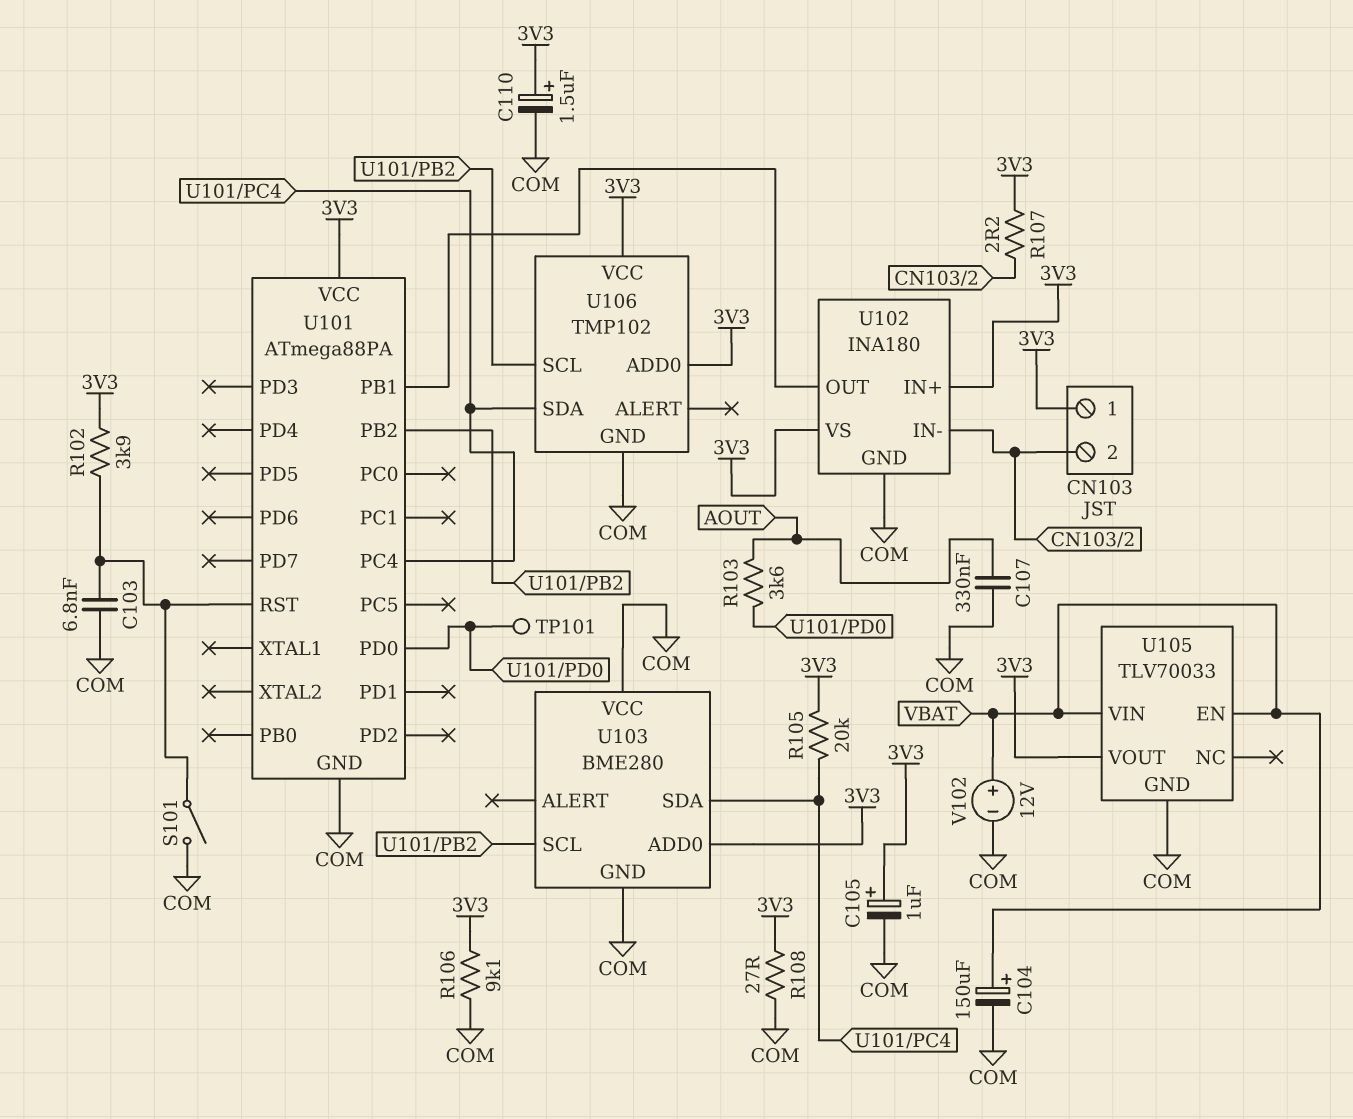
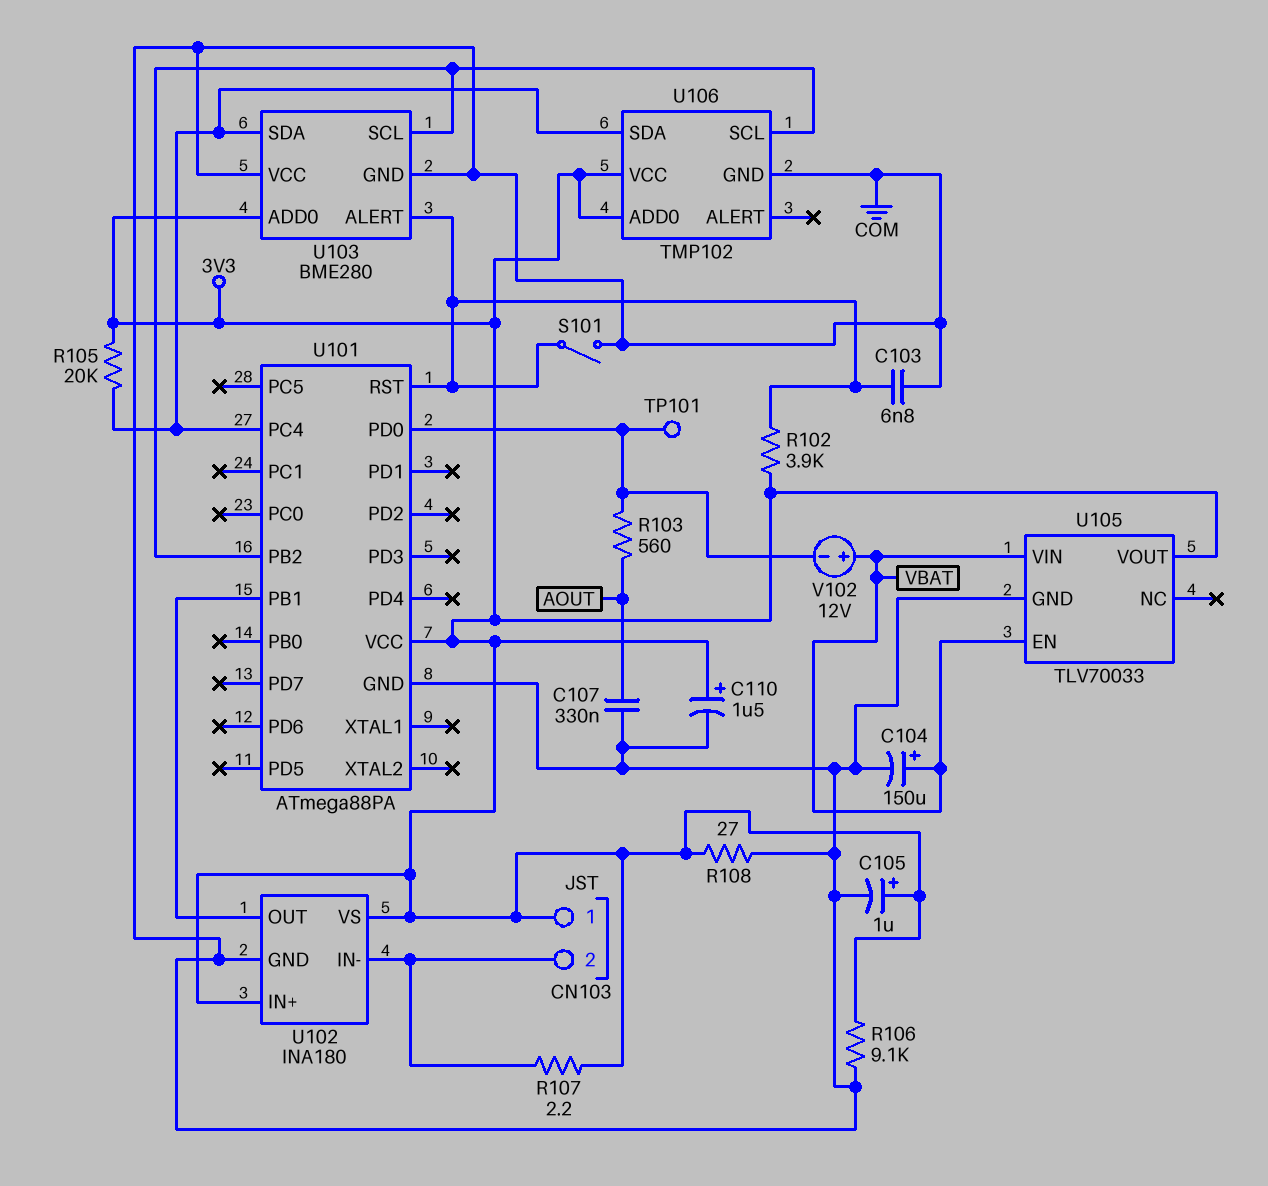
R103: 3.6k (AOUT, U101/PD0) -> 560 (AOUT, U101/PD0)
U103 pin ALERT: none -> U101/RST
V102: 12V (plus VBAT, minus COM) -> 12V (plus VBAT, minus U101/PD0)

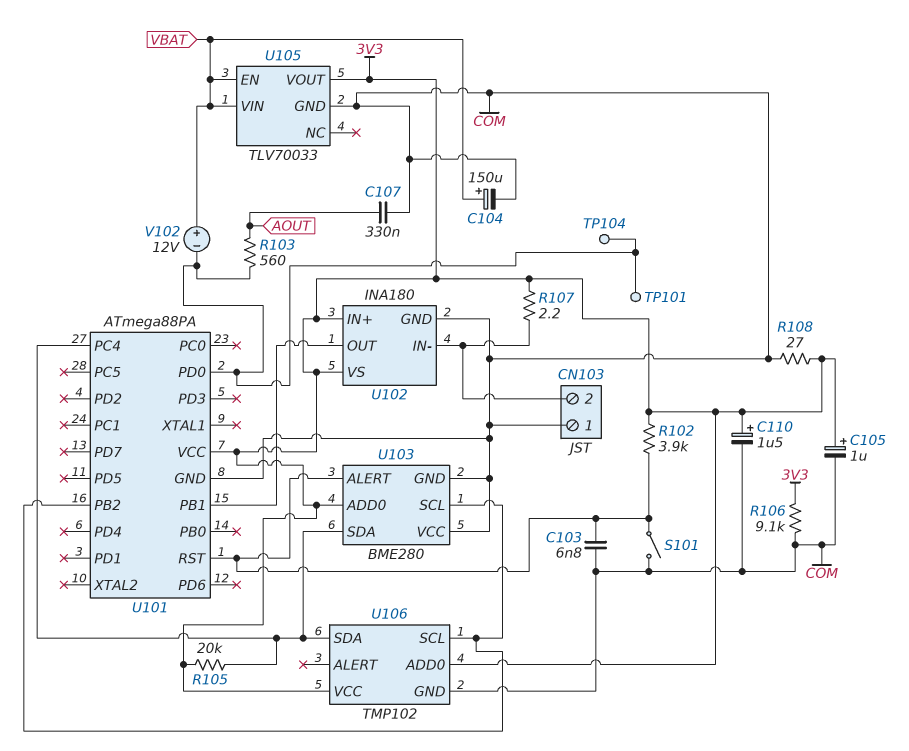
CN103 pin 1: 3V3 -> COM
TP104: none -> test point (U101/PD0)

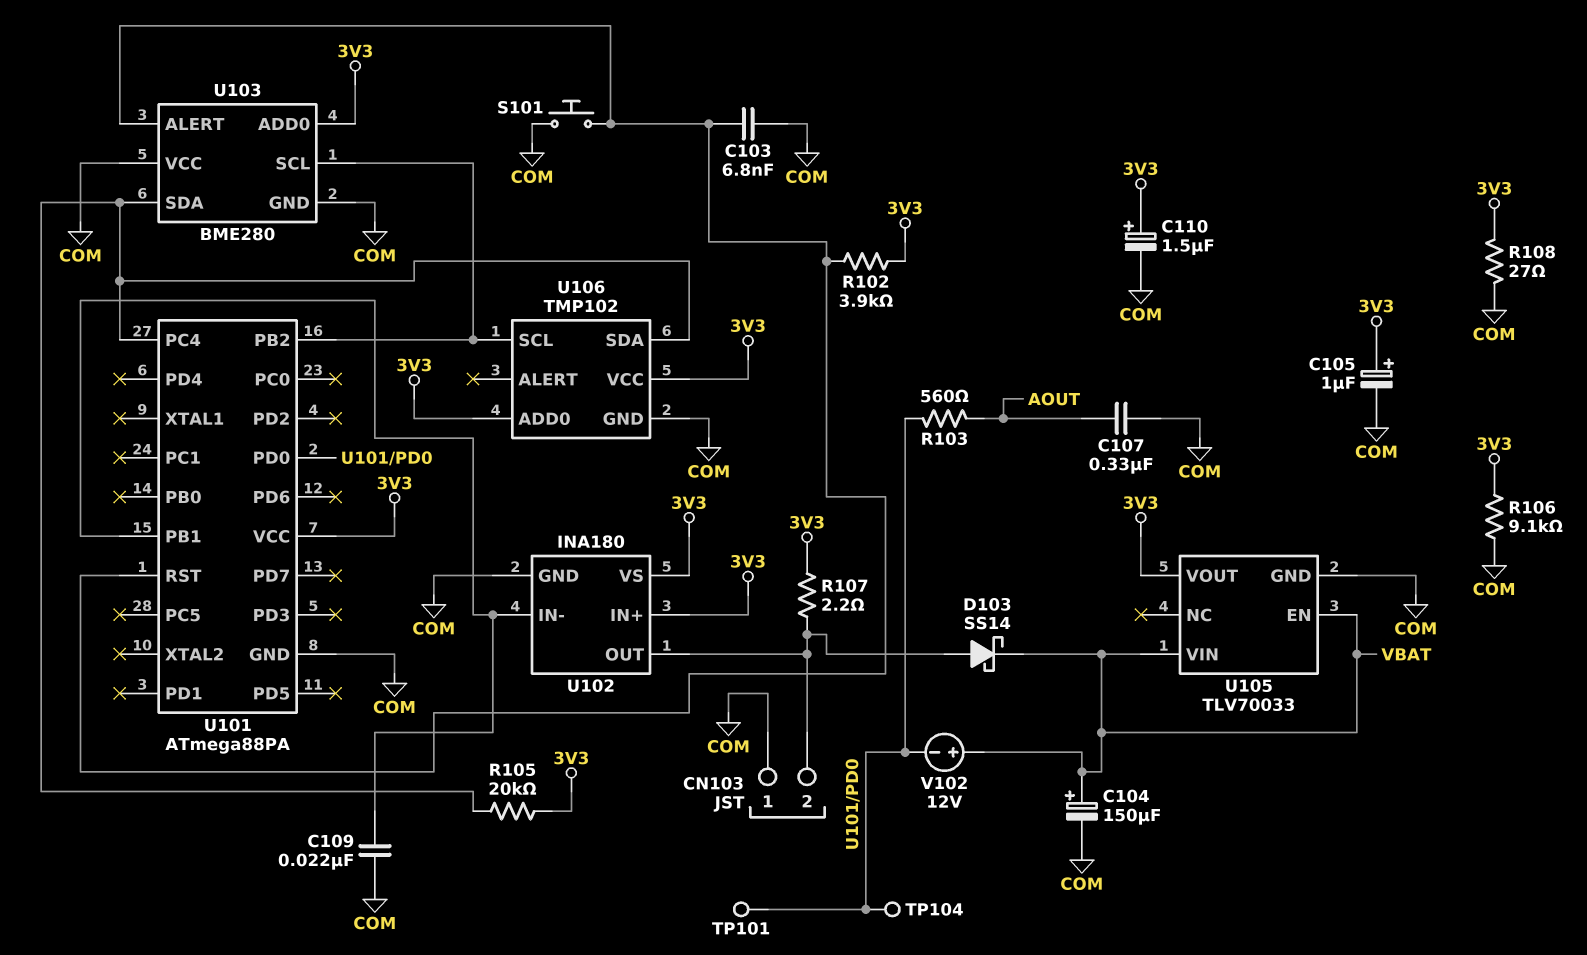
C109: none -> 22nF (COM, U101/PB1)
D103: none -> schottky SS14 (A CN103/2, K VBAT)
S101: switch (COM, U101/RST) -> button (COM, U101/RST)
U102 pin IN-: CN103/2 -> U101/PB1
U102 pin OUT: U101/PB1 -> CN103/2

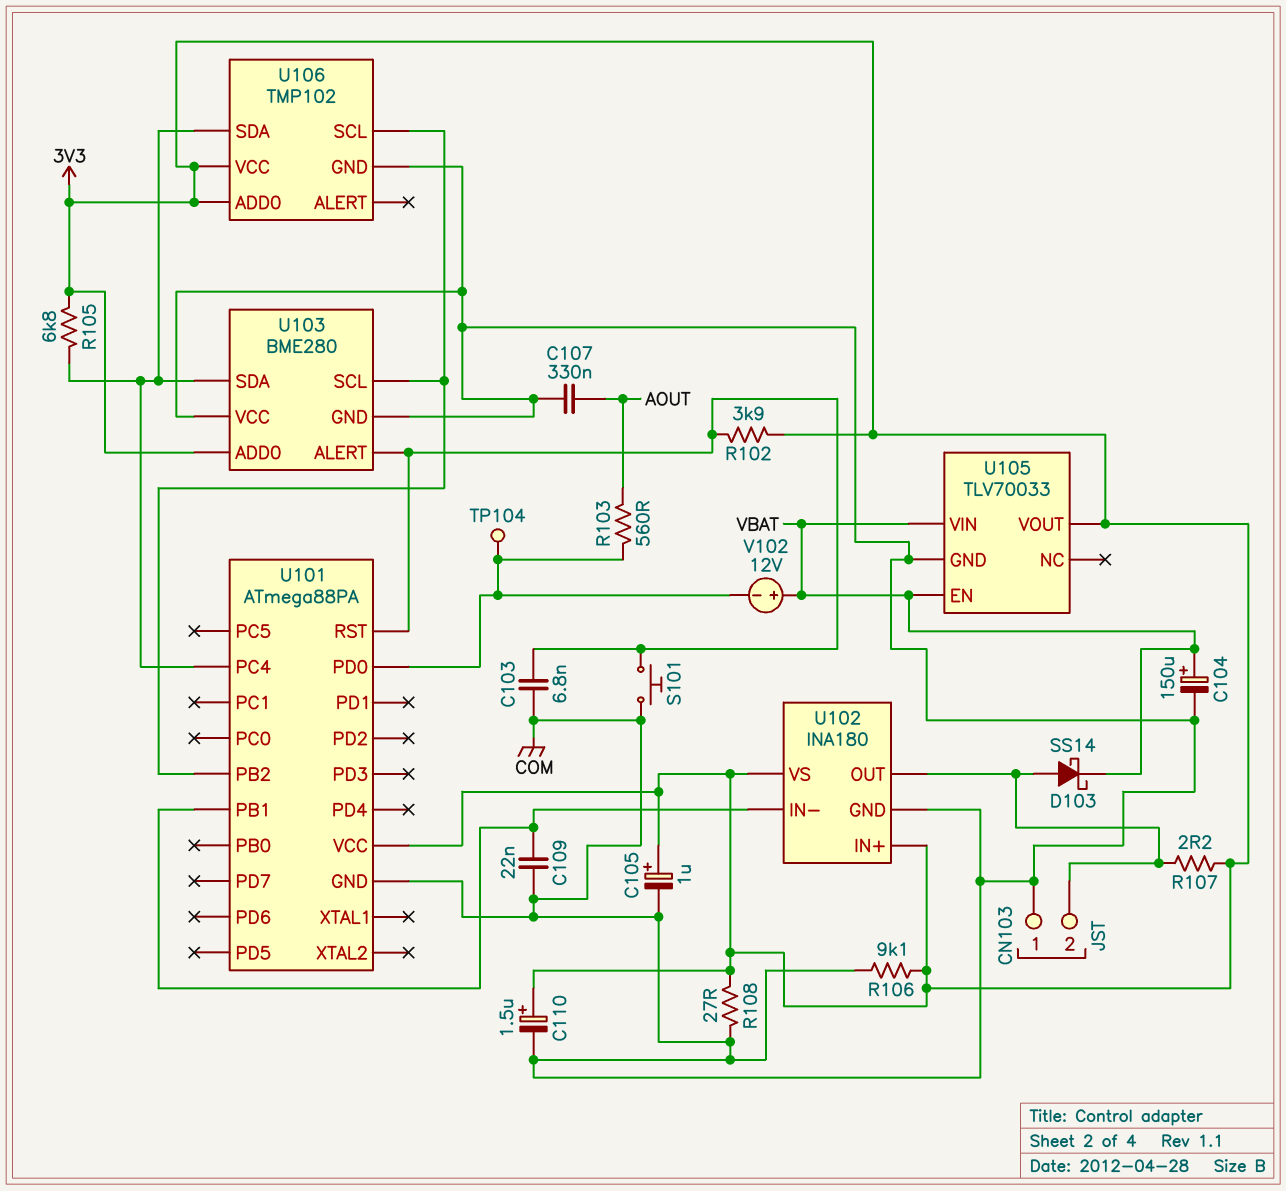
R105: 20k (3V3, U101/PC4) -> 6.8k (3V3, U101/PC4)
TP101: test point (U101/PD0) -> none

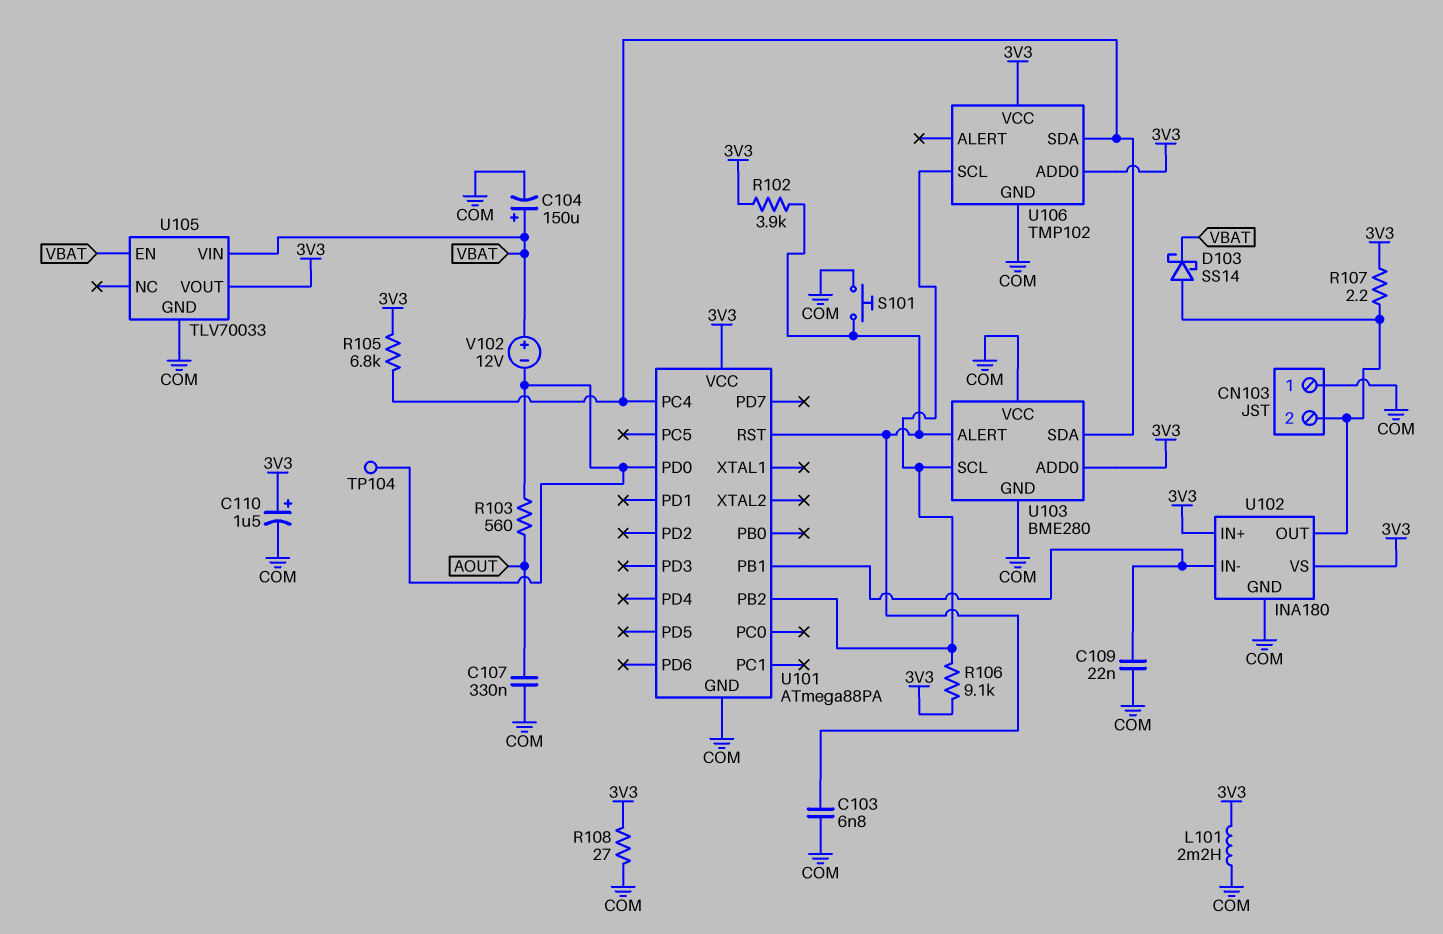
C105: 1uF (plus 3V3, minus COM) -> none
L101: none -> 2.2mH (3V3, COM)
R106: 9.1k (3V3, COM) -> 9.1k (3V3, U101/PB2)

